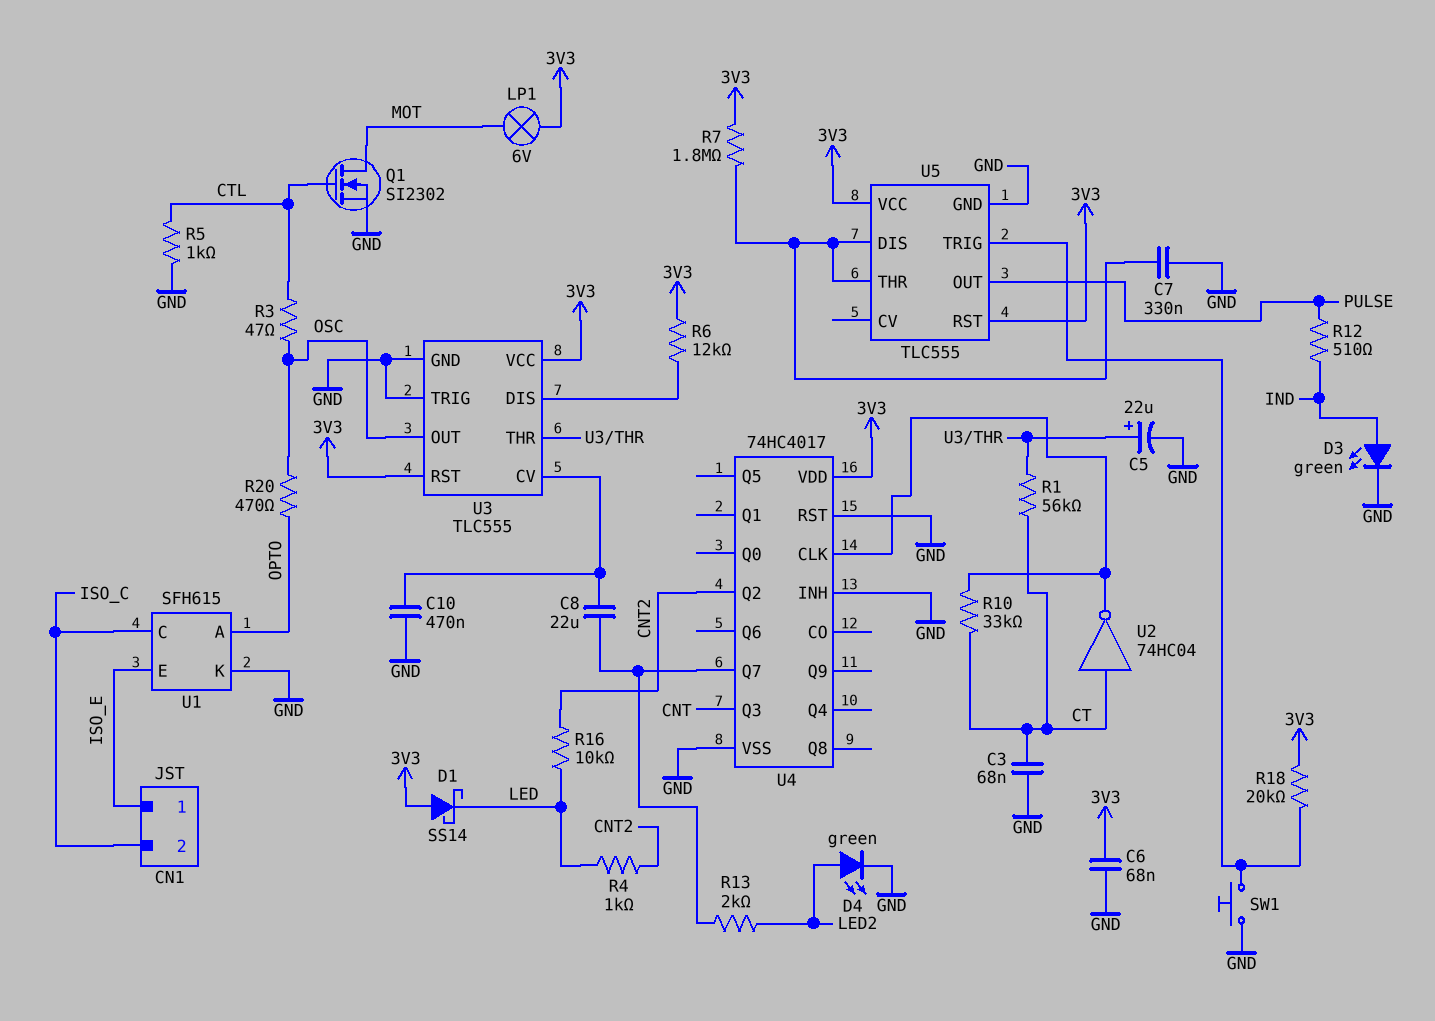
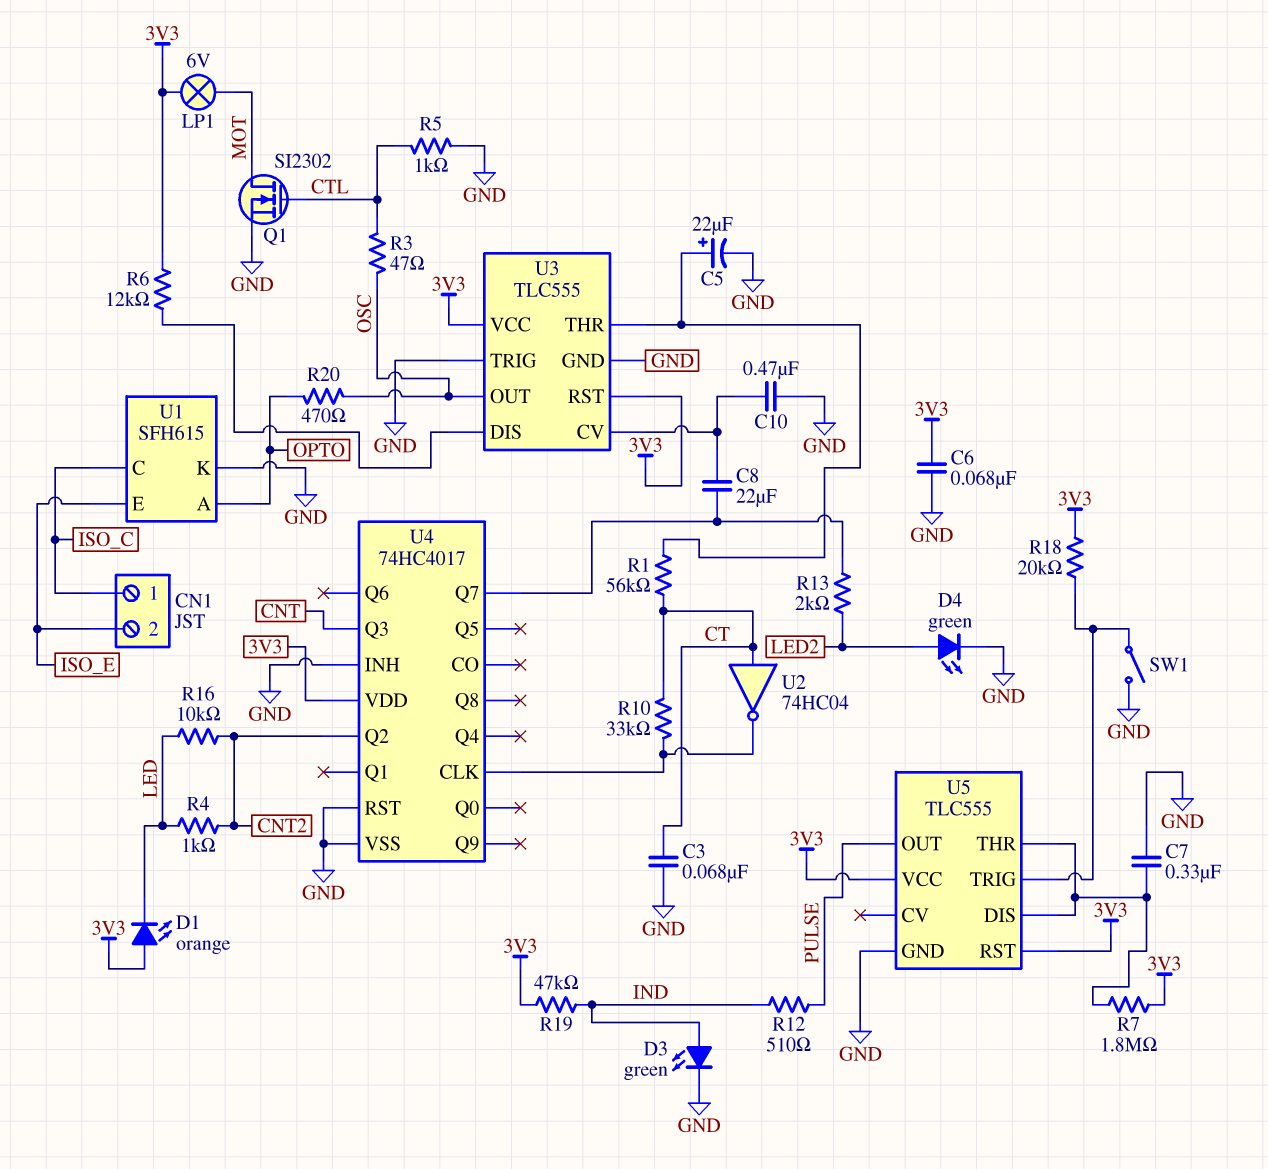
CN1 pin 1: ISO_E -> ISO_C
CN1 pin 2: ISO_C -> ISO_E
D1: schottky SS14 (A 3V3, K LED) -> LED orange (A 3V3, K LED)
R19: none -> 47k (3V3, IND)
SW1: button (GND, U5/TRIG) -> switch (GND, U5/TRIG)

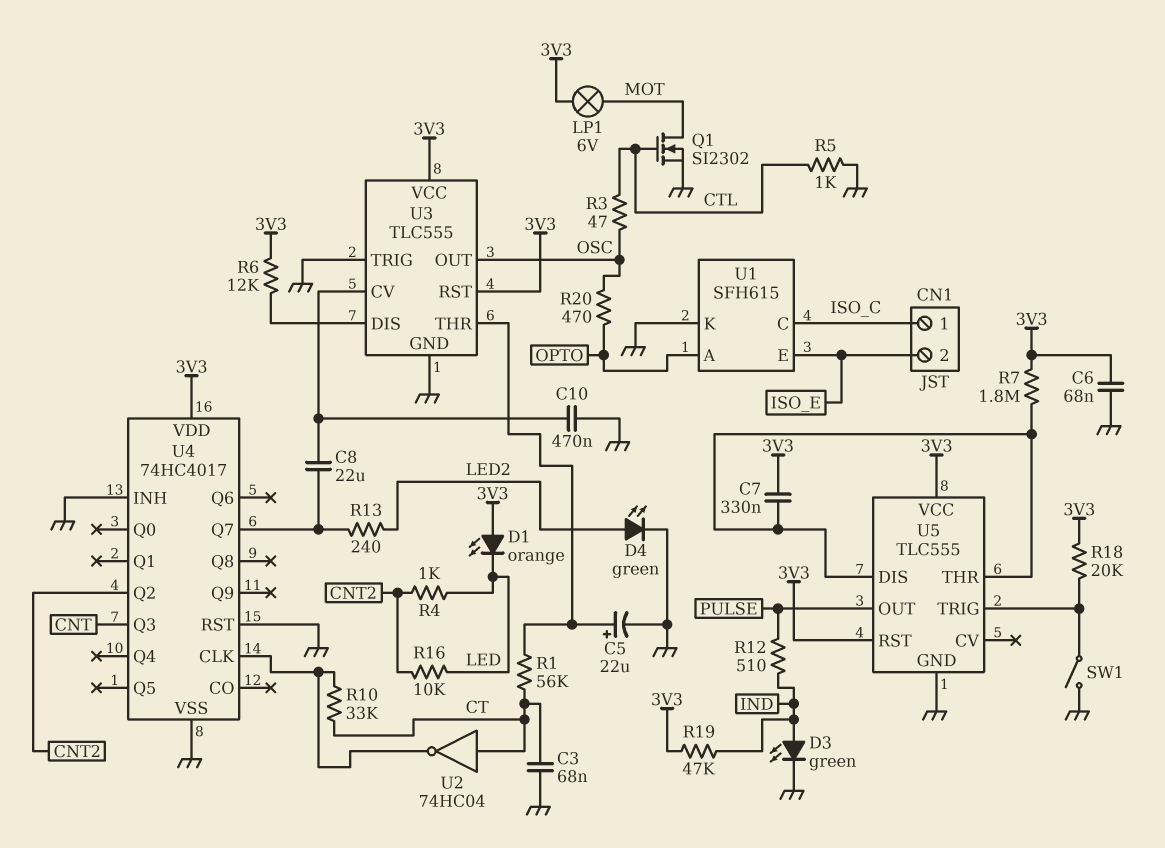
C7: 330nF (GND, U5/DIS) -> 330nF (3V3, U5/DIS)
R13: 2k (LED2, U4/Q7) -> 240 (LED2, U4/Q7)

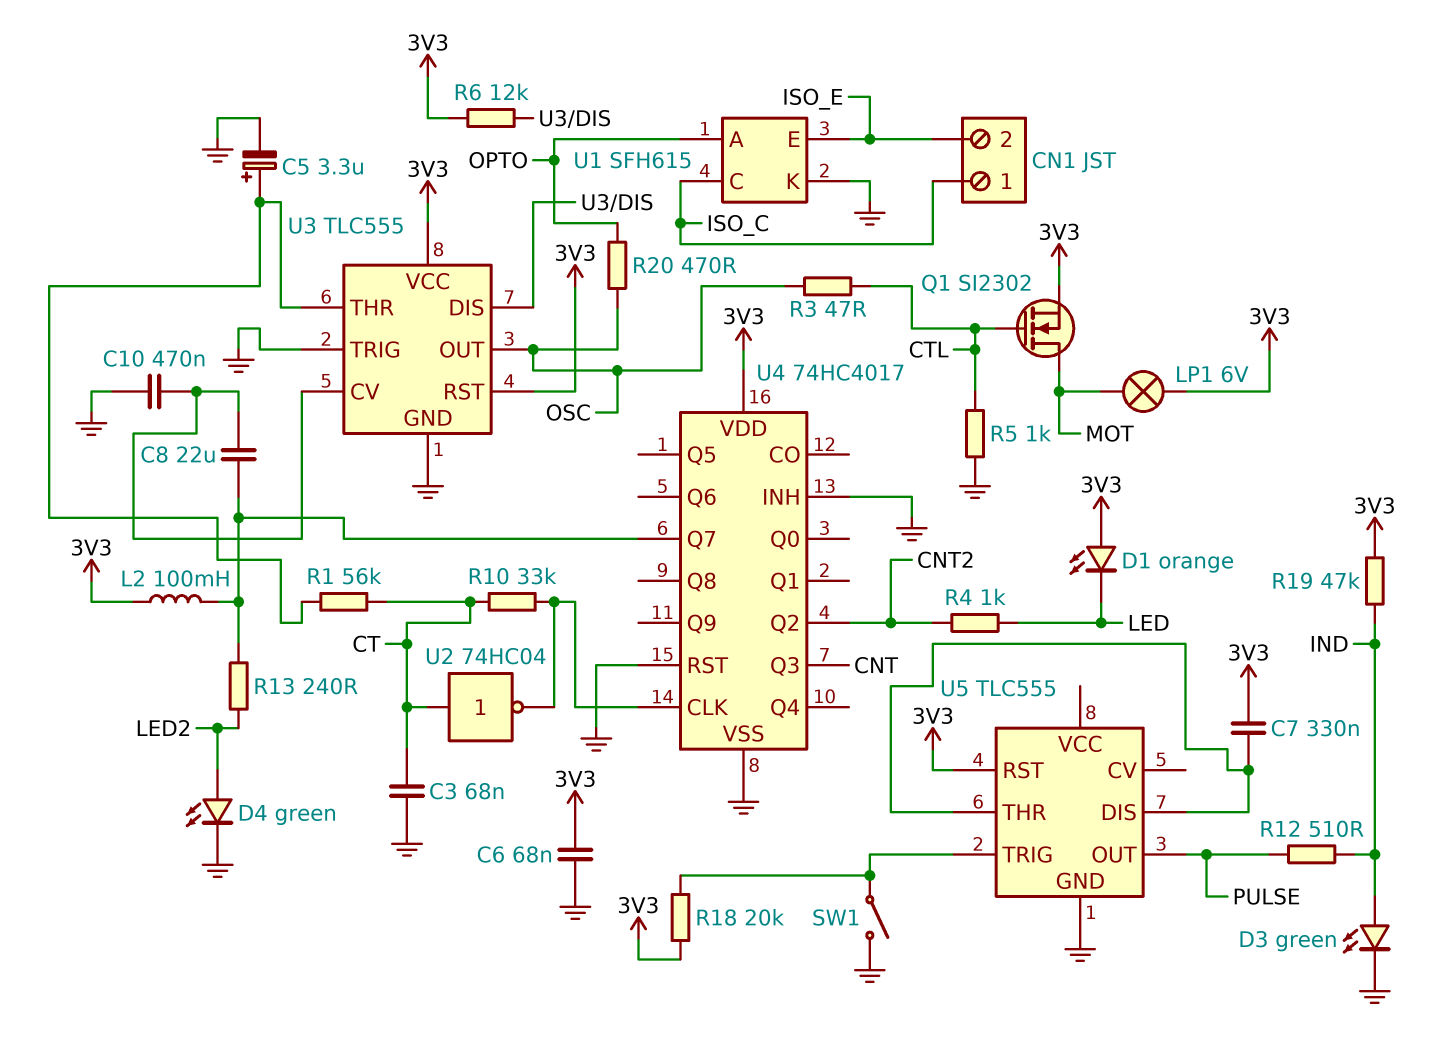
C5: 22uF (plus U3/THR, minus GND) -> 3.3uF (plus U3/THR, minus GND)
L2: none -> 100mH (3V3, U4/Q7)
Q1: NMOS SI2302 (G CTL, D MOT, S GND) -> NMOS SI2302 (G CTL, D MOT, S 3V3)
R7: 1.8M (3V3, U5/DIS) -> none
R16: 10k (CNT2, LED) -> none
U5 pin VCC: 3V3 -> none

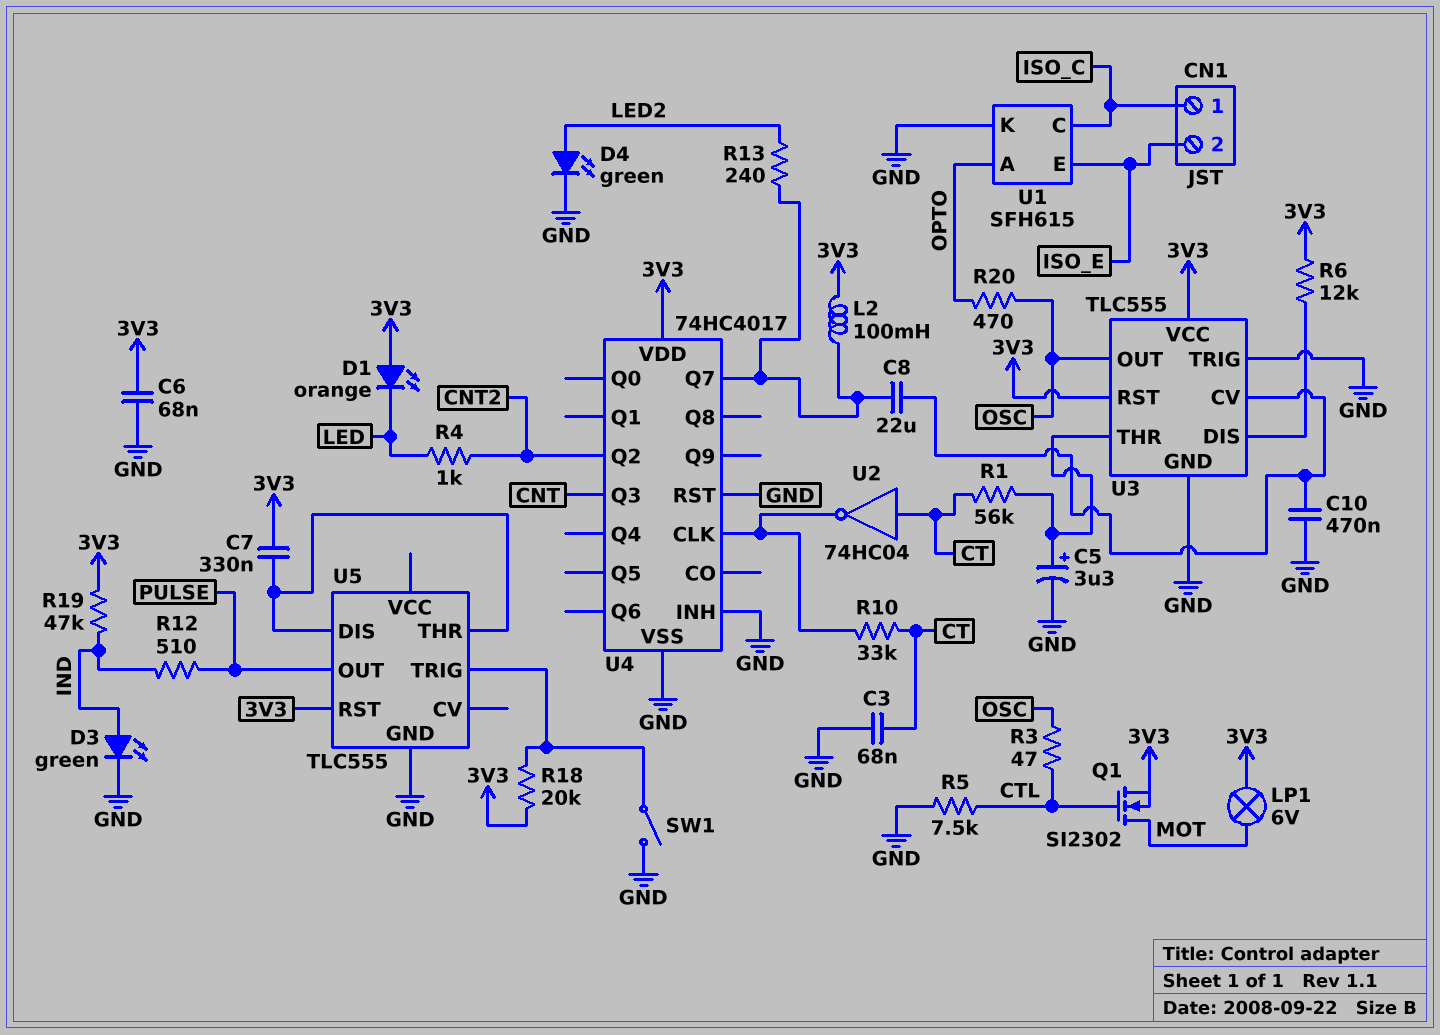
R5: 1k (CTL, GND) -> 7.5k (CTL, GND)

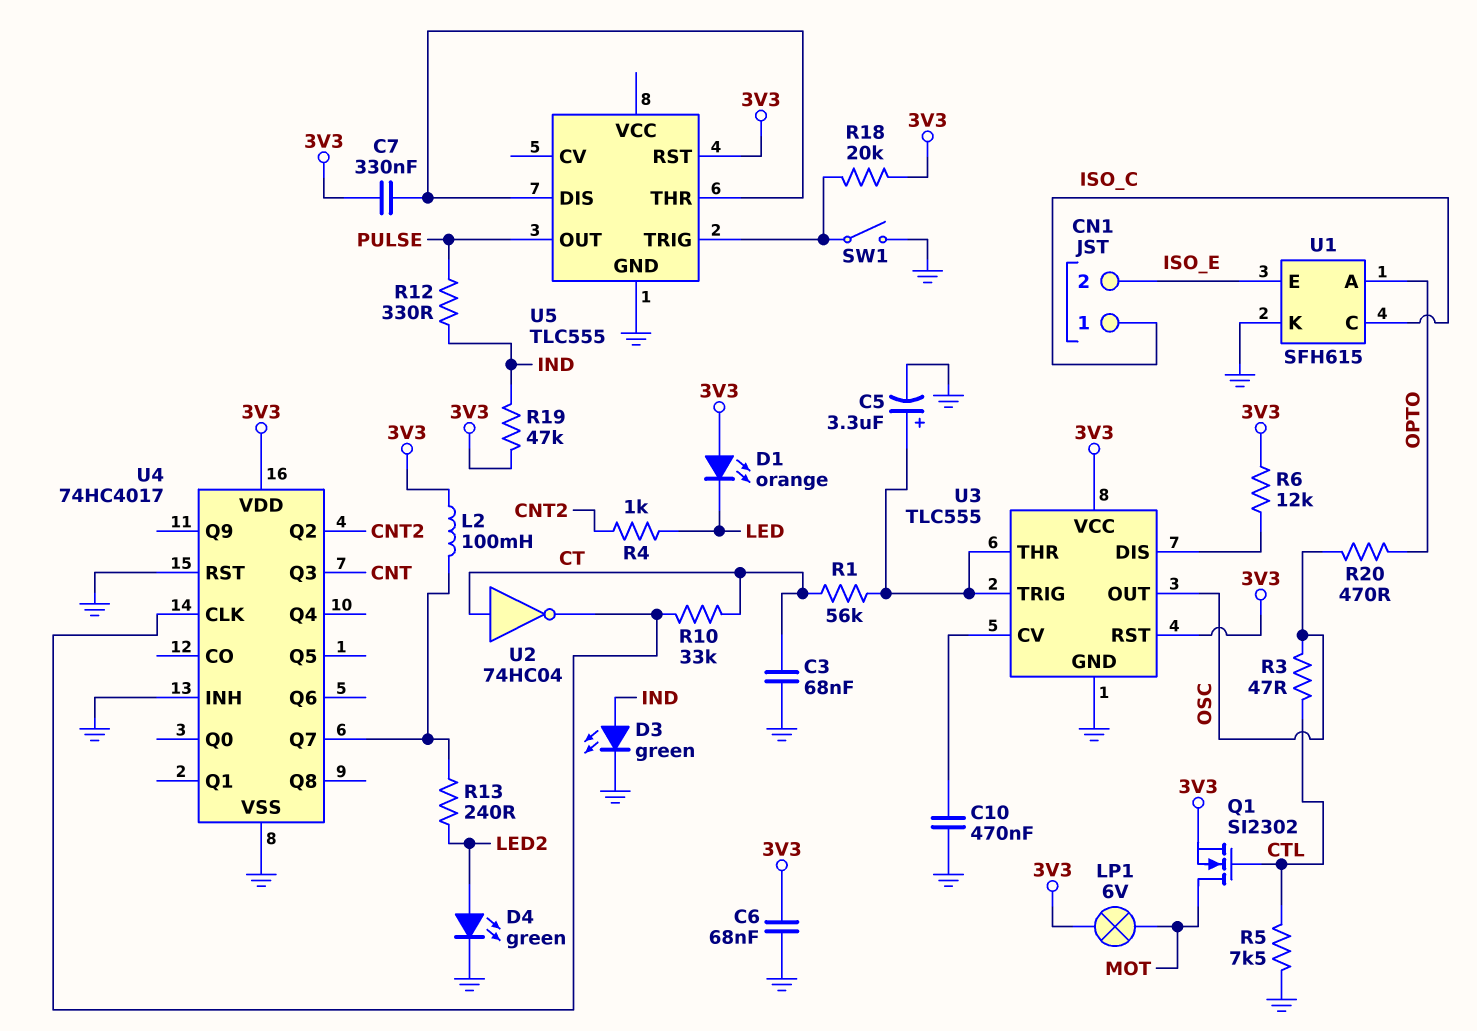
C8: 22uF (U3/CV, U4/Q7) -> none
R12: 510 (IND, PULSE) -> 330 (IND, PULSE)
U3 pin TRIG: GND -> U3/THR

